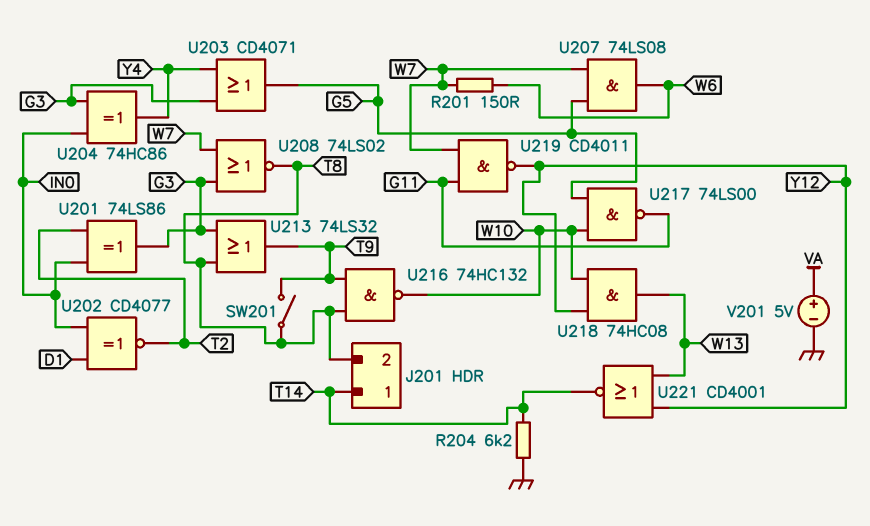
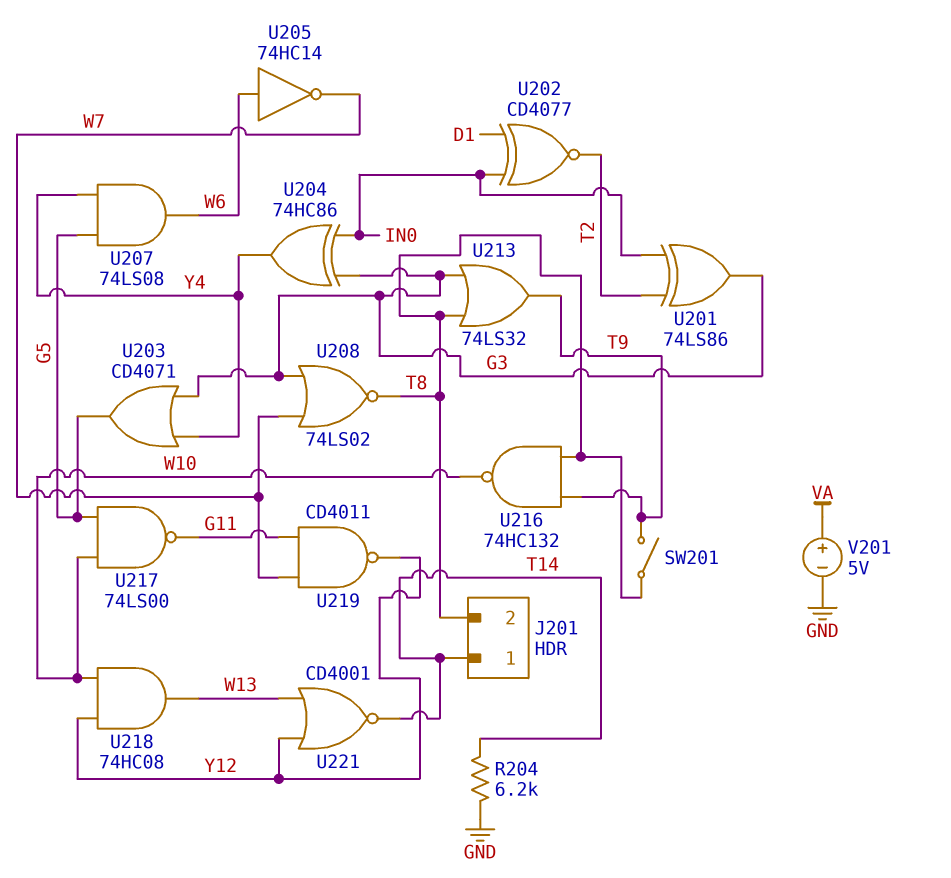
R201: 150 (W6, W7) -> none
U205: none -> NOT 74HC14 (in W6, out W7)
U207: AND 74LS08 (in G5, in W7, out W6) -> AND 74LS08 (in G5, in Y4, out W6)

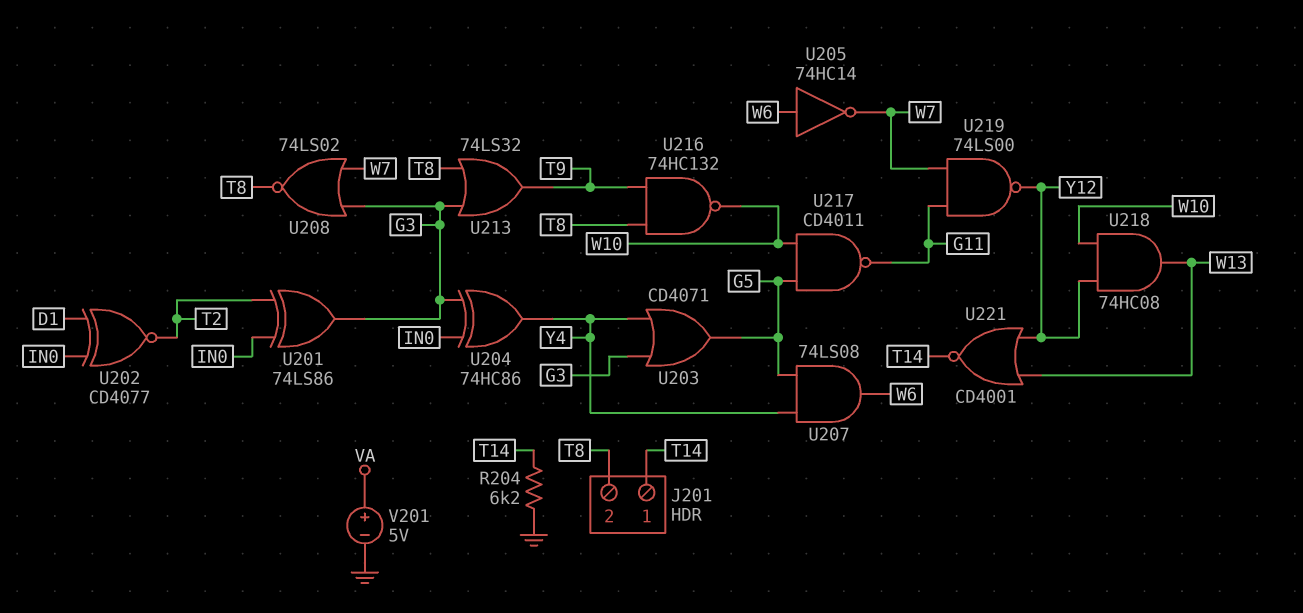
SW201: switch (T8, T9) -> none
U217: NAND 74LS00 (in G5, in W10, out G11) -> NAND CD4011 (in G5, in W10, out G11)
U219: NAND CD4011 (in G11, in W7, out Y12) -> NAND 74LS00 (in G11, in W7, out Y12)

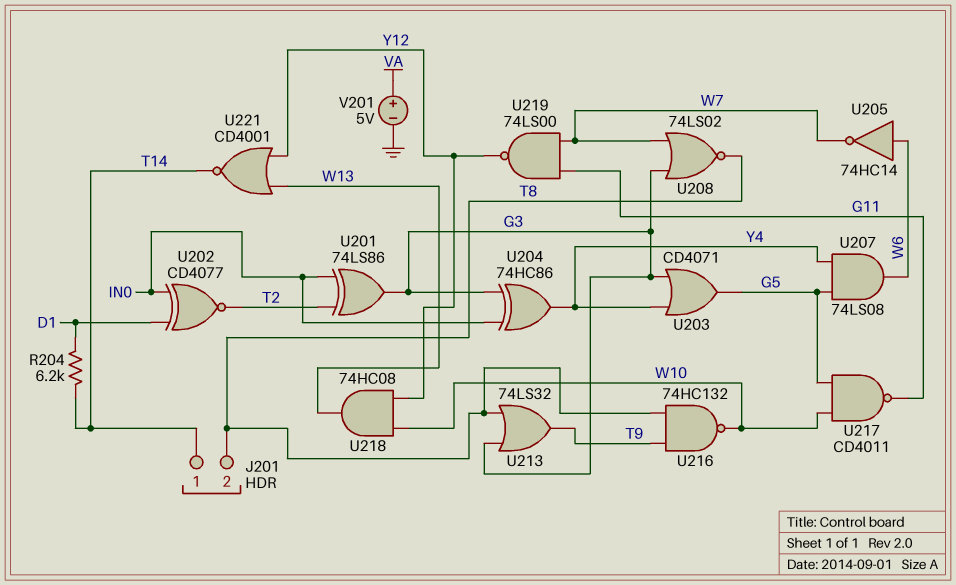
R204: 6.2k (GND, T14) -> 6.2k (D1, T14)

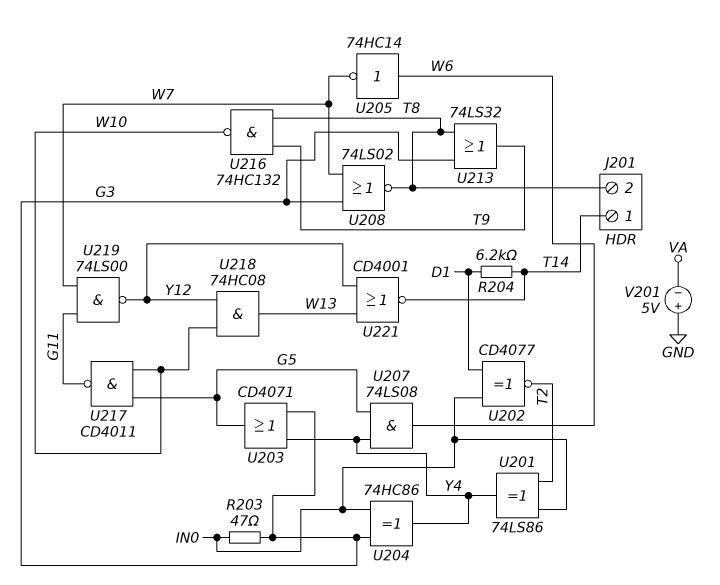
R203: none -> 47 (G3, IN0)
U201: XOR 74LS86 (in IN0, in T2, out G3) -> XOR 74LS86 (in IN0, in T2, out Y4)
V201: 5V (plus VA, minus GND) -> 5V (plus GND, minus VA)

